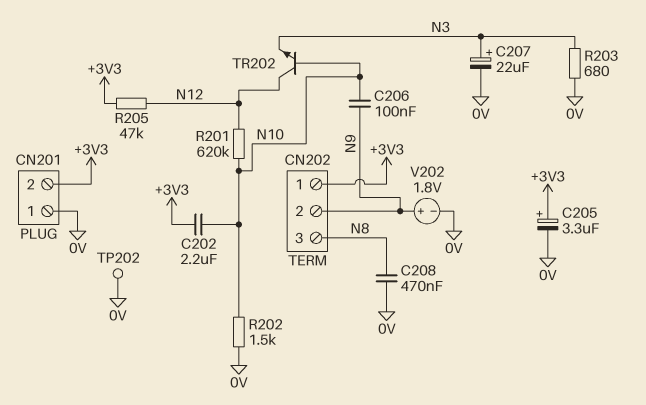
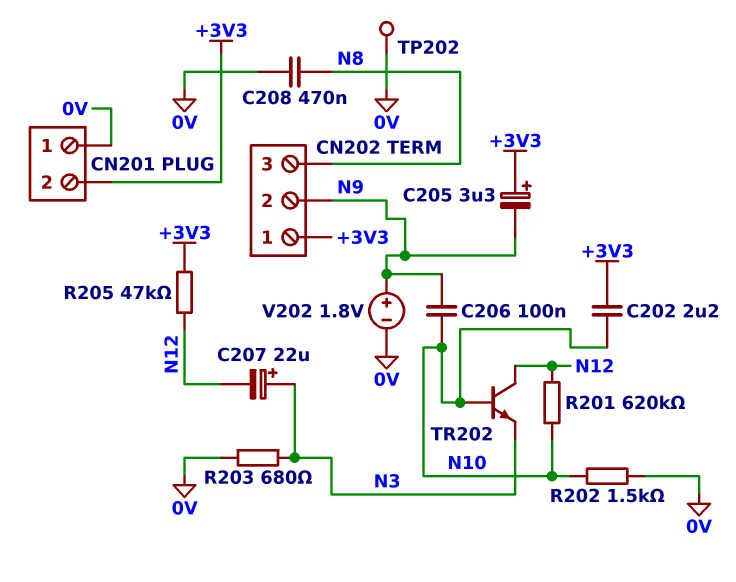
C205: 3.3uF (plus +3V3, minus 0V) -> 3.3uF (plus +3V3, minus N9)
C207: 22uF (plus N3, minus 0V) -> 22uF (plus N3, minus N12)

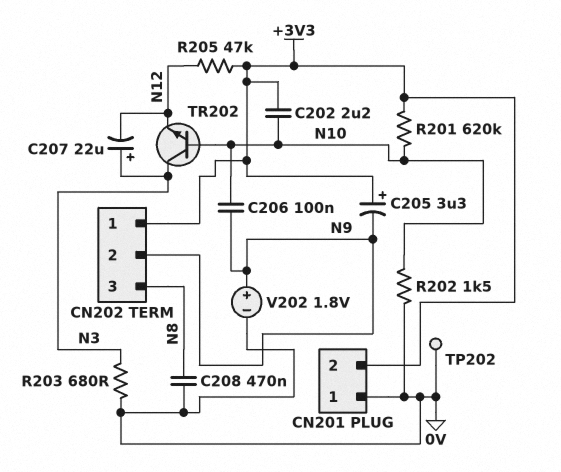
R201: 620k (N10, N12) -> 620k (+3V3, N10)
TR202: NPN (B N10, C N12, E N3) -> NPN (B N10, C N3, E N12)

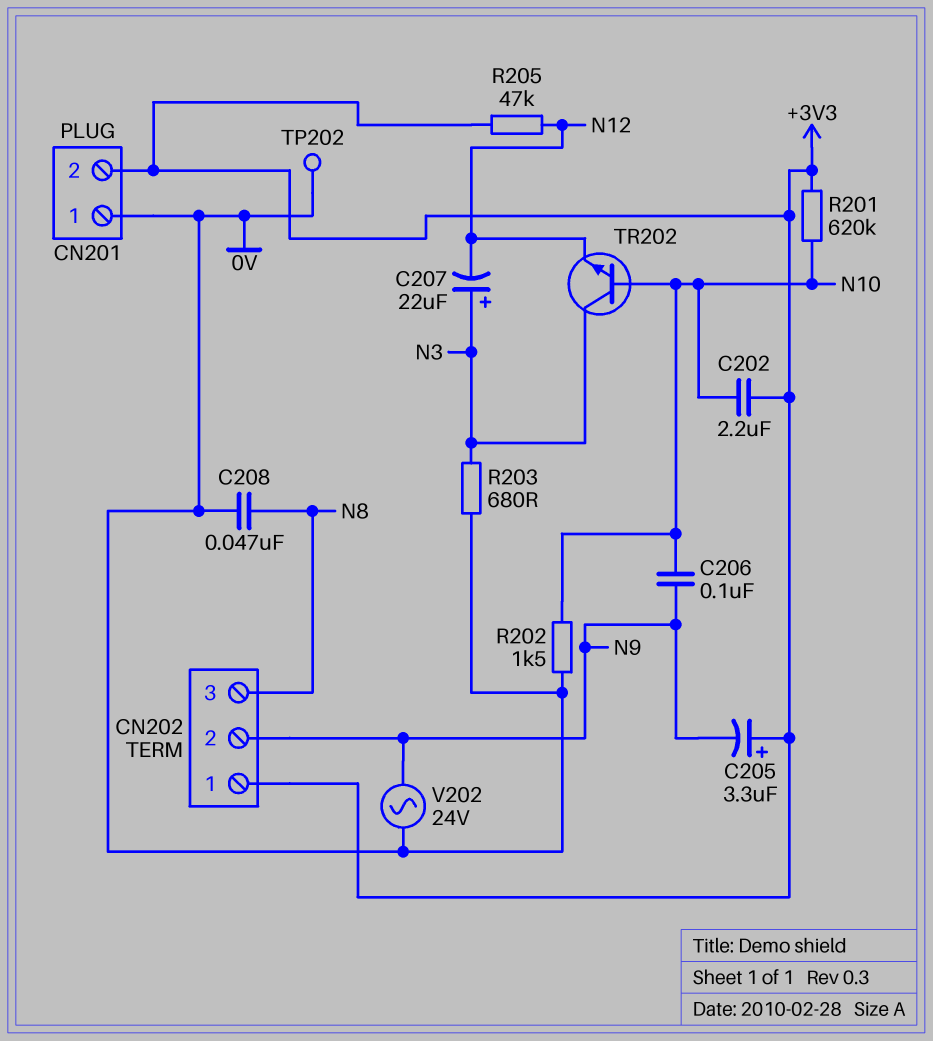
C208: 470nF (0V, N8) -> 47nF (0V, N8)
V202: 1.8V (plus N9, minus 0V) -> AC 24V (0V, N9)

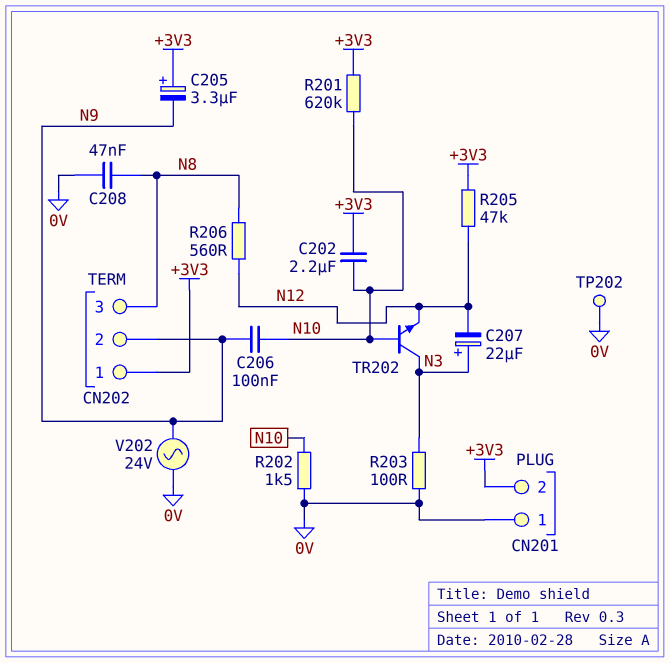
R203: 680 (0V, N3) -> 100 (0V, N3)
R206: none -> 560 (N8, N12)

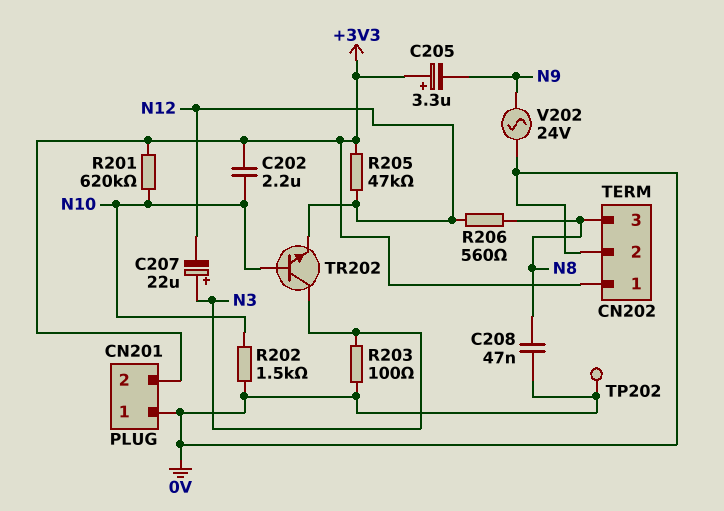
C206: 100nF (N9, N10) -> none
CN202 pin 2: N9 -> 0V

